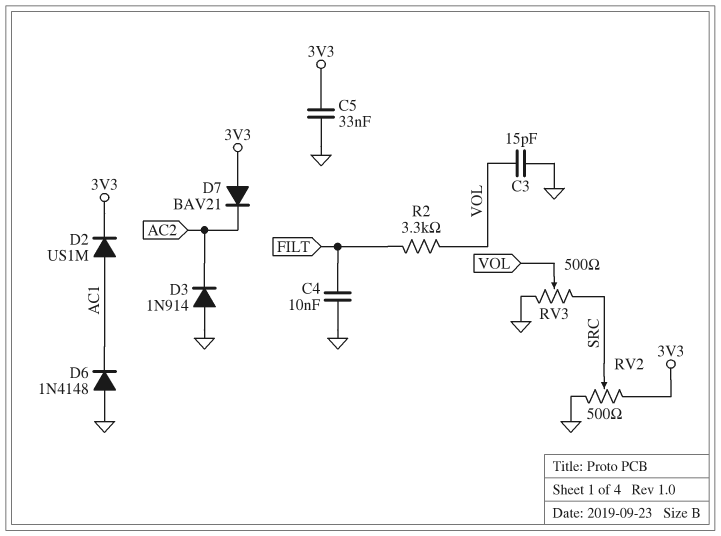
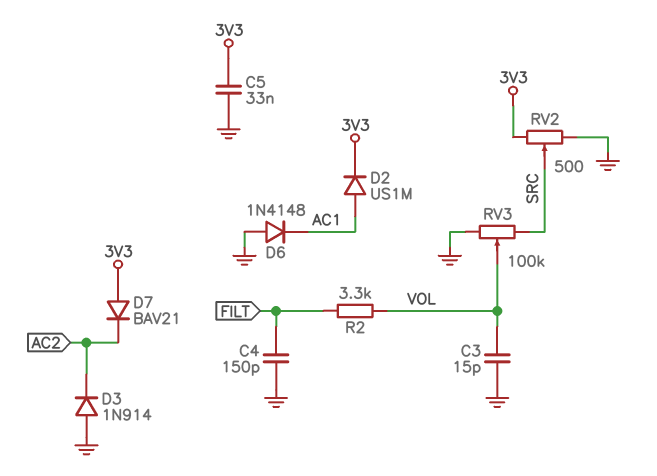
C4: 10nF (FILT, GND) -> 150pF (FILT, GND)
RV3: 500 (GND, SRC, wiper VOL) -> 100k (GND, SRC, wiper VOL)

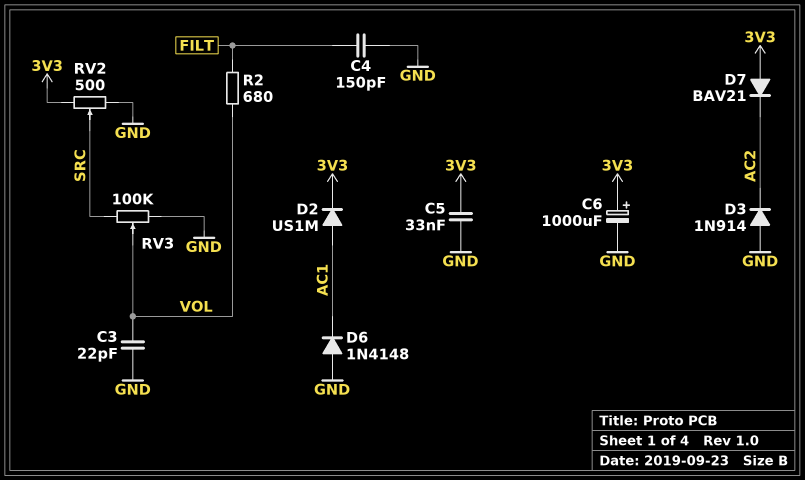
C3: 15pF (GND, VOL) -> 22pF (GND, VOL)
C6: none -> 1000uF (plus 3V3, minus GND)
R2: 3.3k (FILT, VOL) -> 680 (FILT, VOL)

